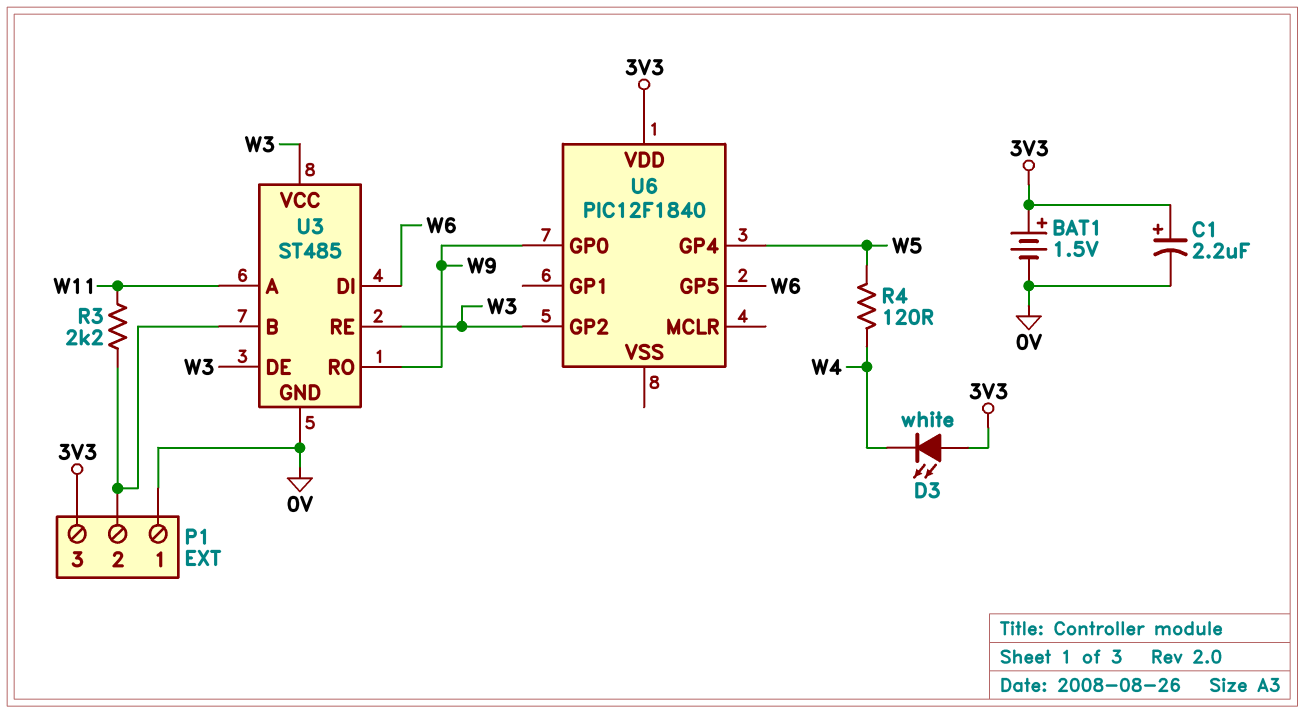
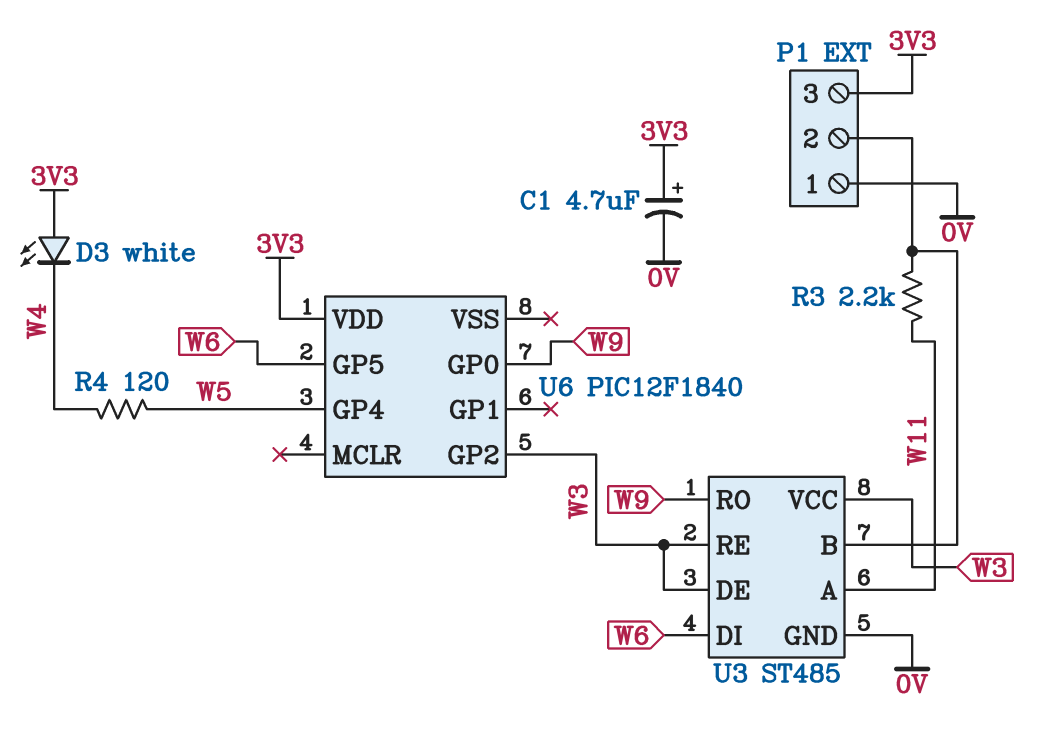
BAT1: 1.5V (plus 3V3, minus 0V) -> none
C1: 2.2uF (plus 3V3, minus 0V) -> 4.7uF (plus 3V3, minus 0V)

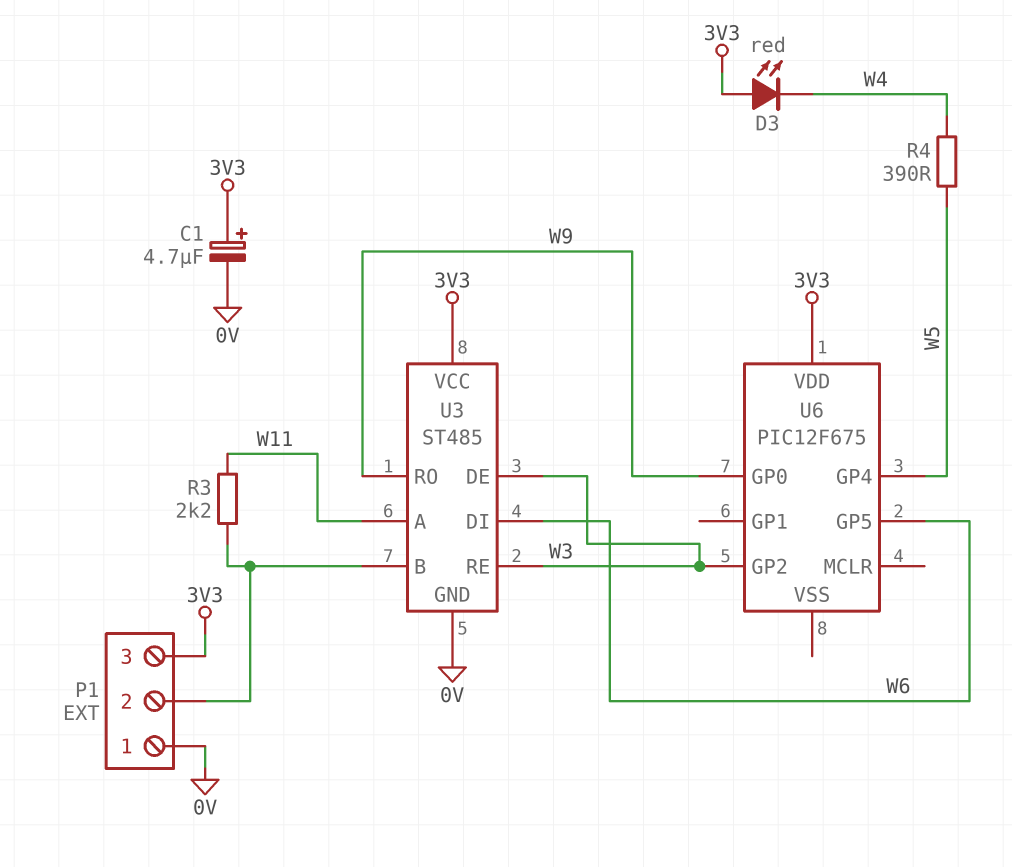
D3: LED white (A 3V3, K W4) -> LED red (A 3V3, K W4)
R4: 120 (W4, W5) -> 390 (W4, W5)
U3 pin VCC: W3 -> 3V3
U6: PIC12F1840 -> PIC12F675

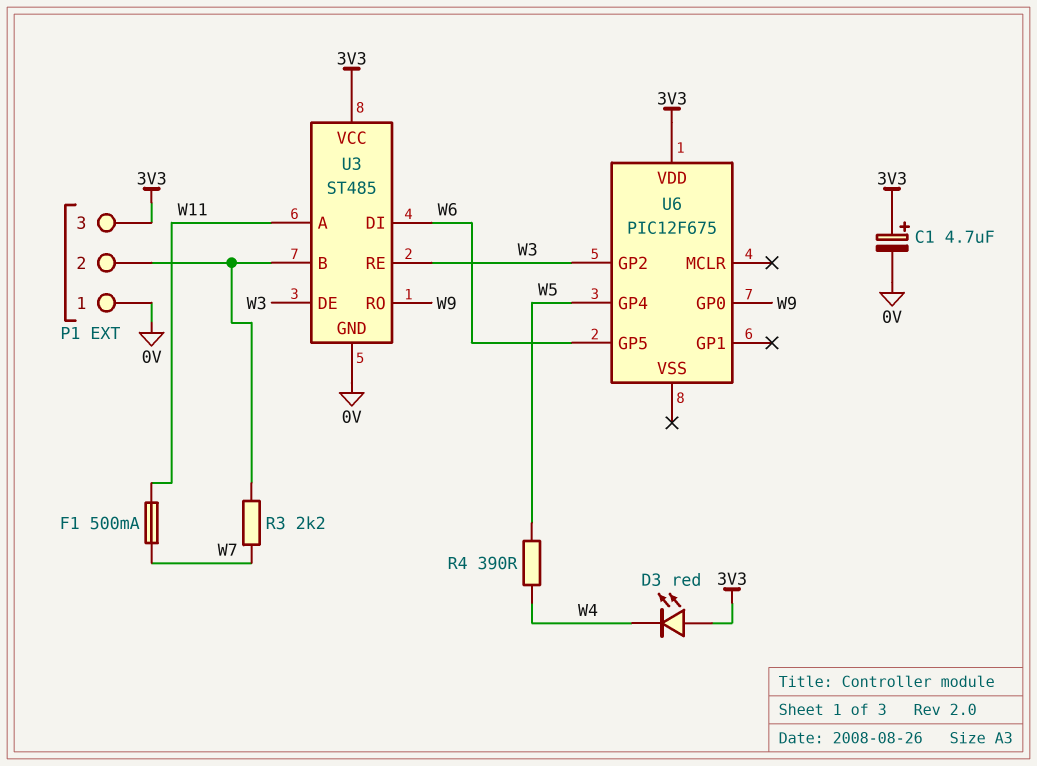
F1: none -> 500mA (W7, W11)
R3: 2.2k (P1/2, W11) -> 2.2k (P1/2, W7)

